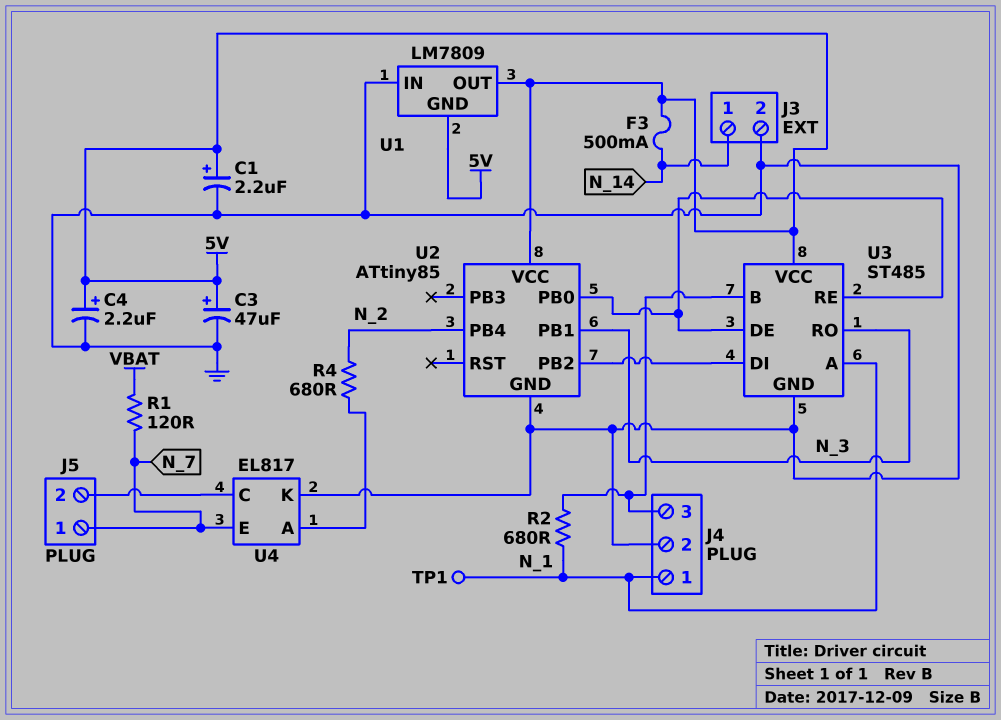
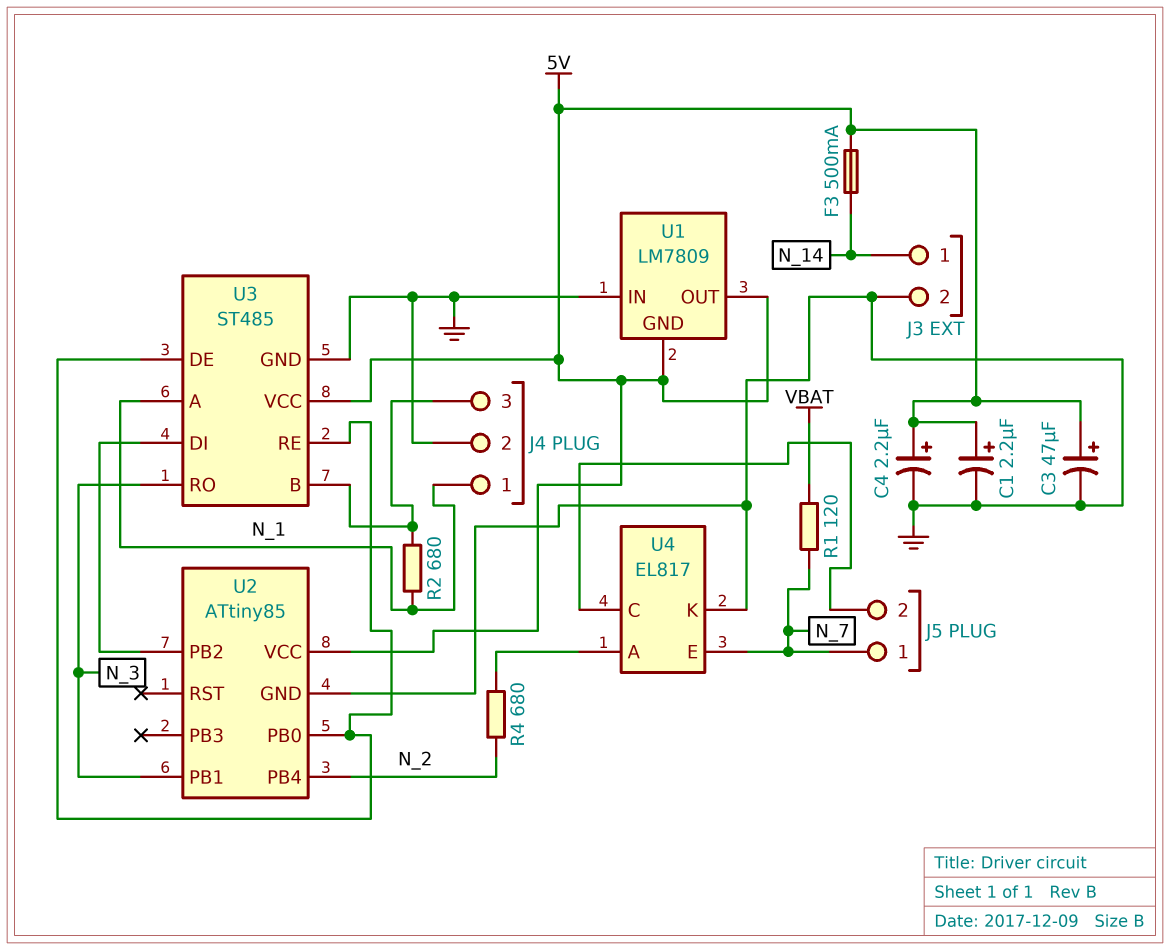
TP1: test point (N_1) -> none

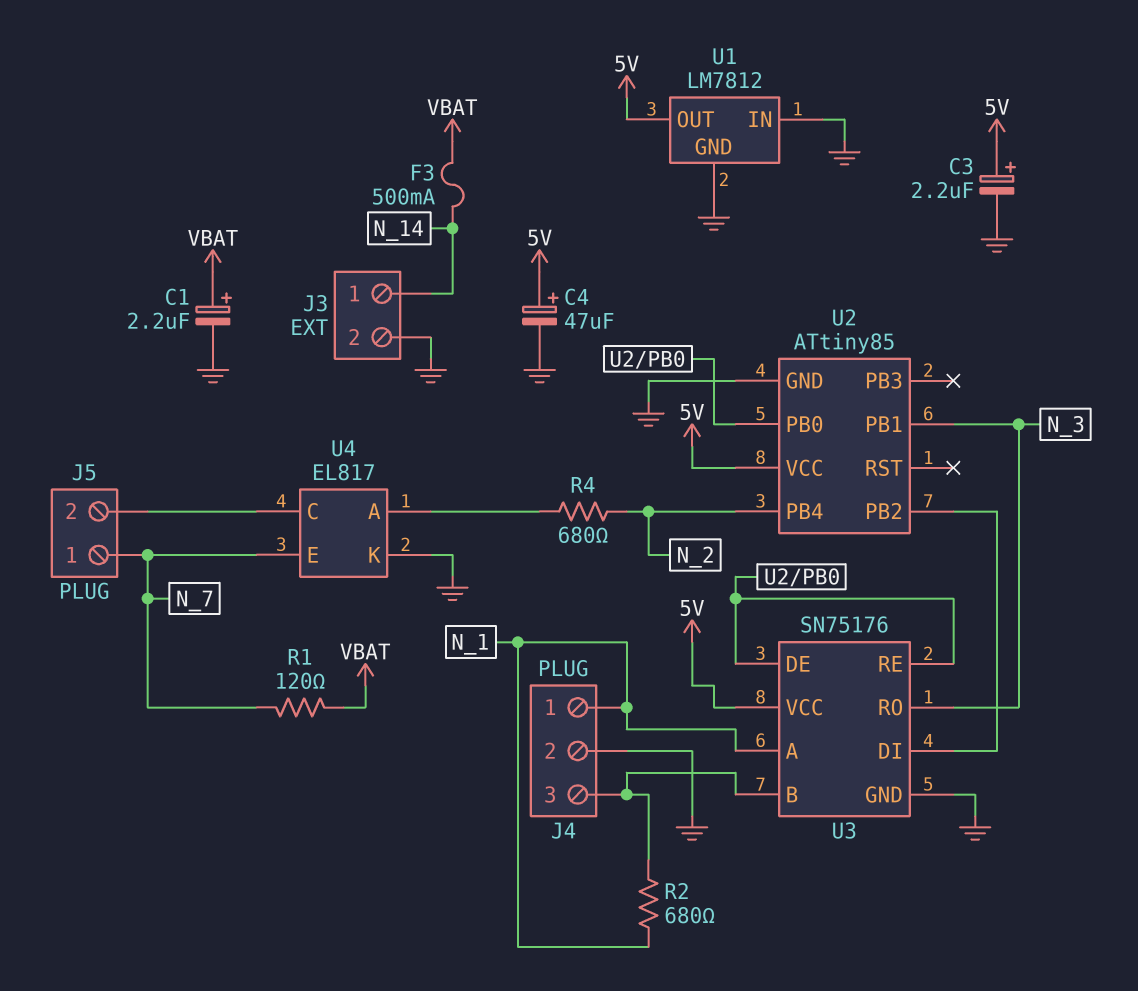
C1: 2.2uF (plus 5V, minus GND) -> 2.2uF (plus VBAT, minus GND)
C3: 47uF (plus 5V, minus GND) -> 2.2uF (plus 5V, minus GND)
C4: 2.2uF (plus 5V, minus GND) -> 47uF (plus 5V, minus GND)
F3: 500mA (5V, N_14) -> 500mA (N_14, VBAT)
U1: LM7809 -> LM7812
U1 pin GND: 5V -> GND
U3: ST485 -> SN75176

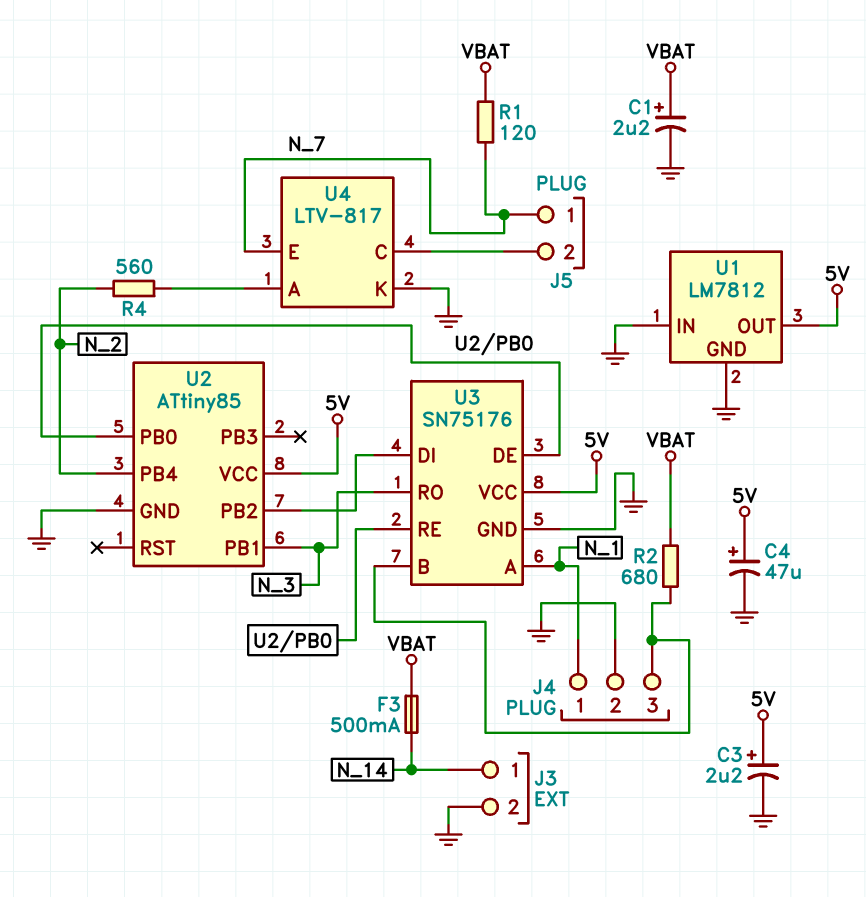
R2: 680 (J4/3, N_1) -> 680 (J4/3, VBAT)
R4: 680 (N_2, U4/A) -> 560 (N_2, U4/A)
U4: EL817 -> LTV-817

